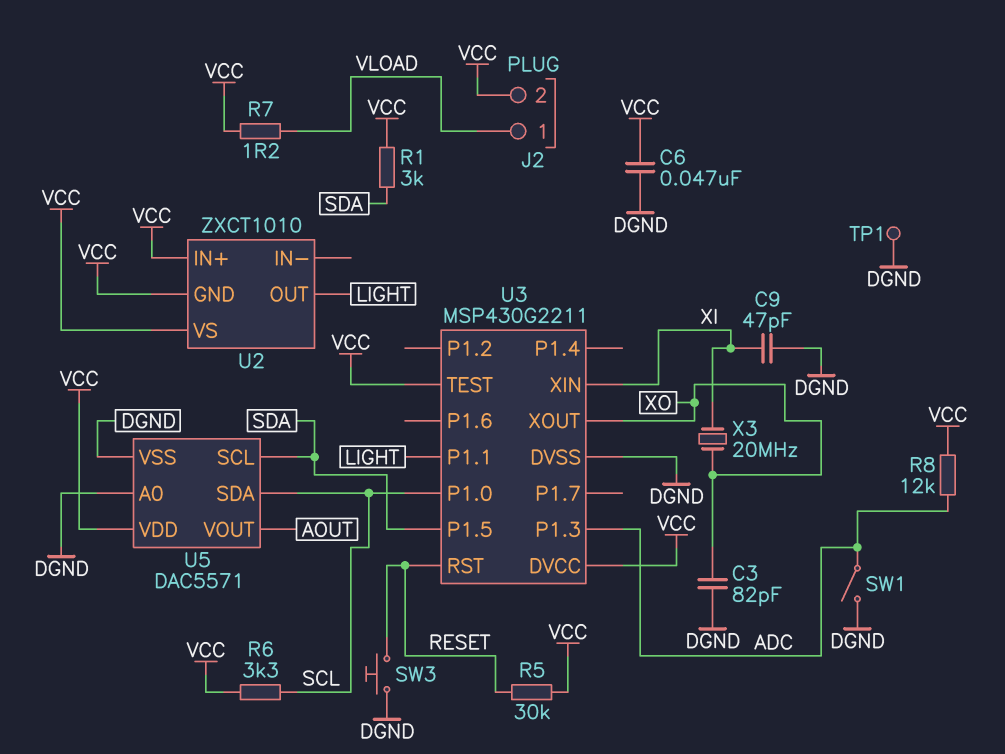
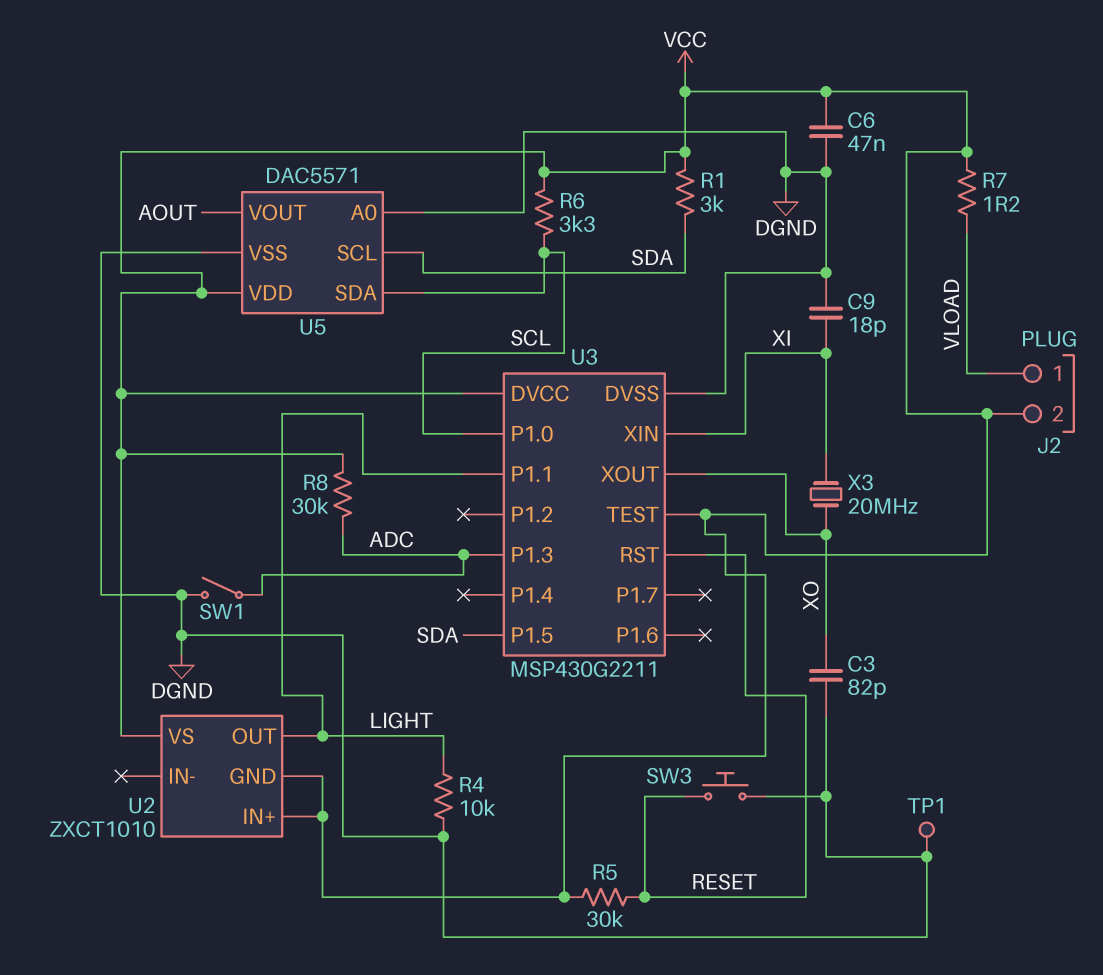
C9: 47pF (DGND, XI) -> 18pF (DGND, XI)
R4: none -> 10k (DGND, LIGHT)
R8: 12k (ADC, VCC) -> 30k (ADC, VCC)

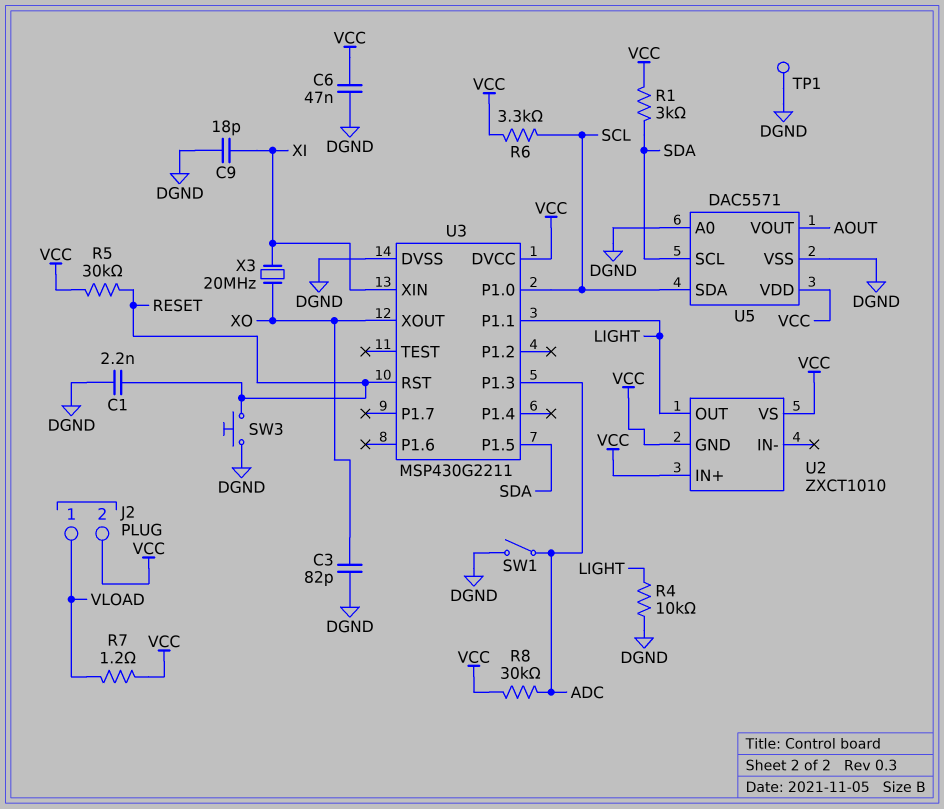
C1: none -> 2.2nF (DGND, RESET)
U3 pin TEST: VCC -> none

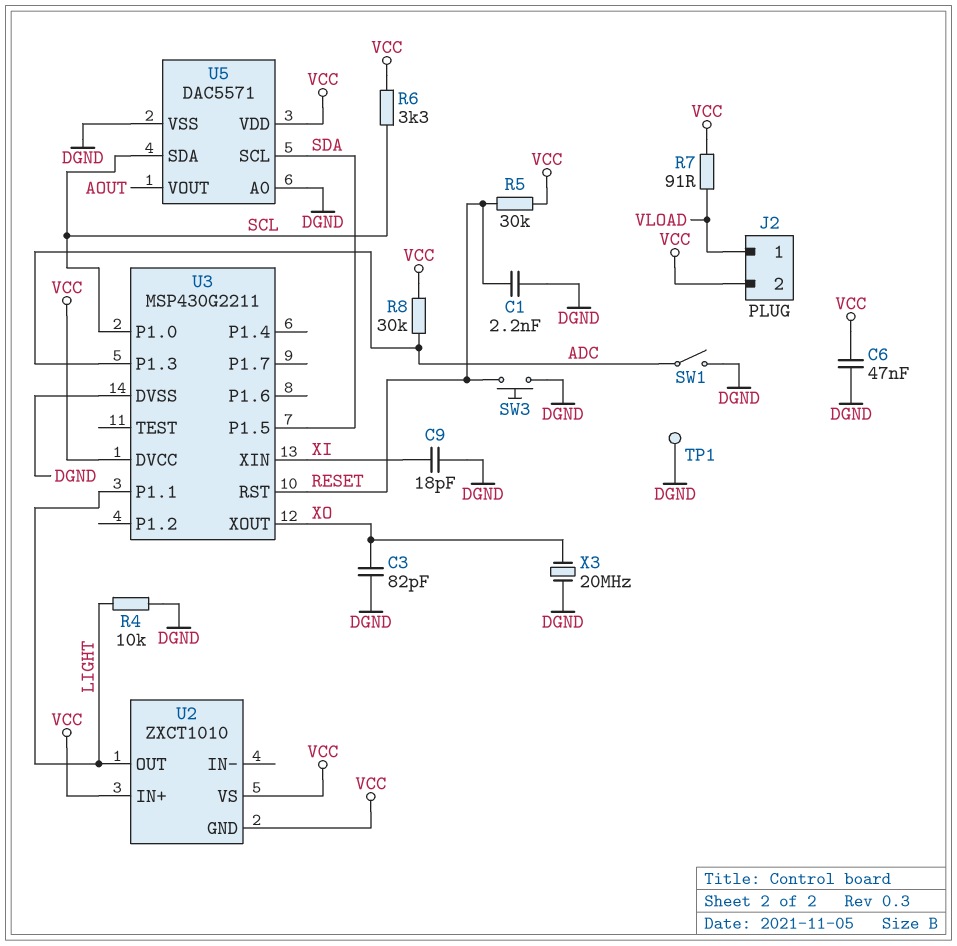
R1: 3k (SDA, VCC) -> none
R7: 1.2 (VCC, VLOAD) -> 91 (VCC, VLOAD)
X3: 20MHz (XI, XO) -> 20MHz (DGND, XO)

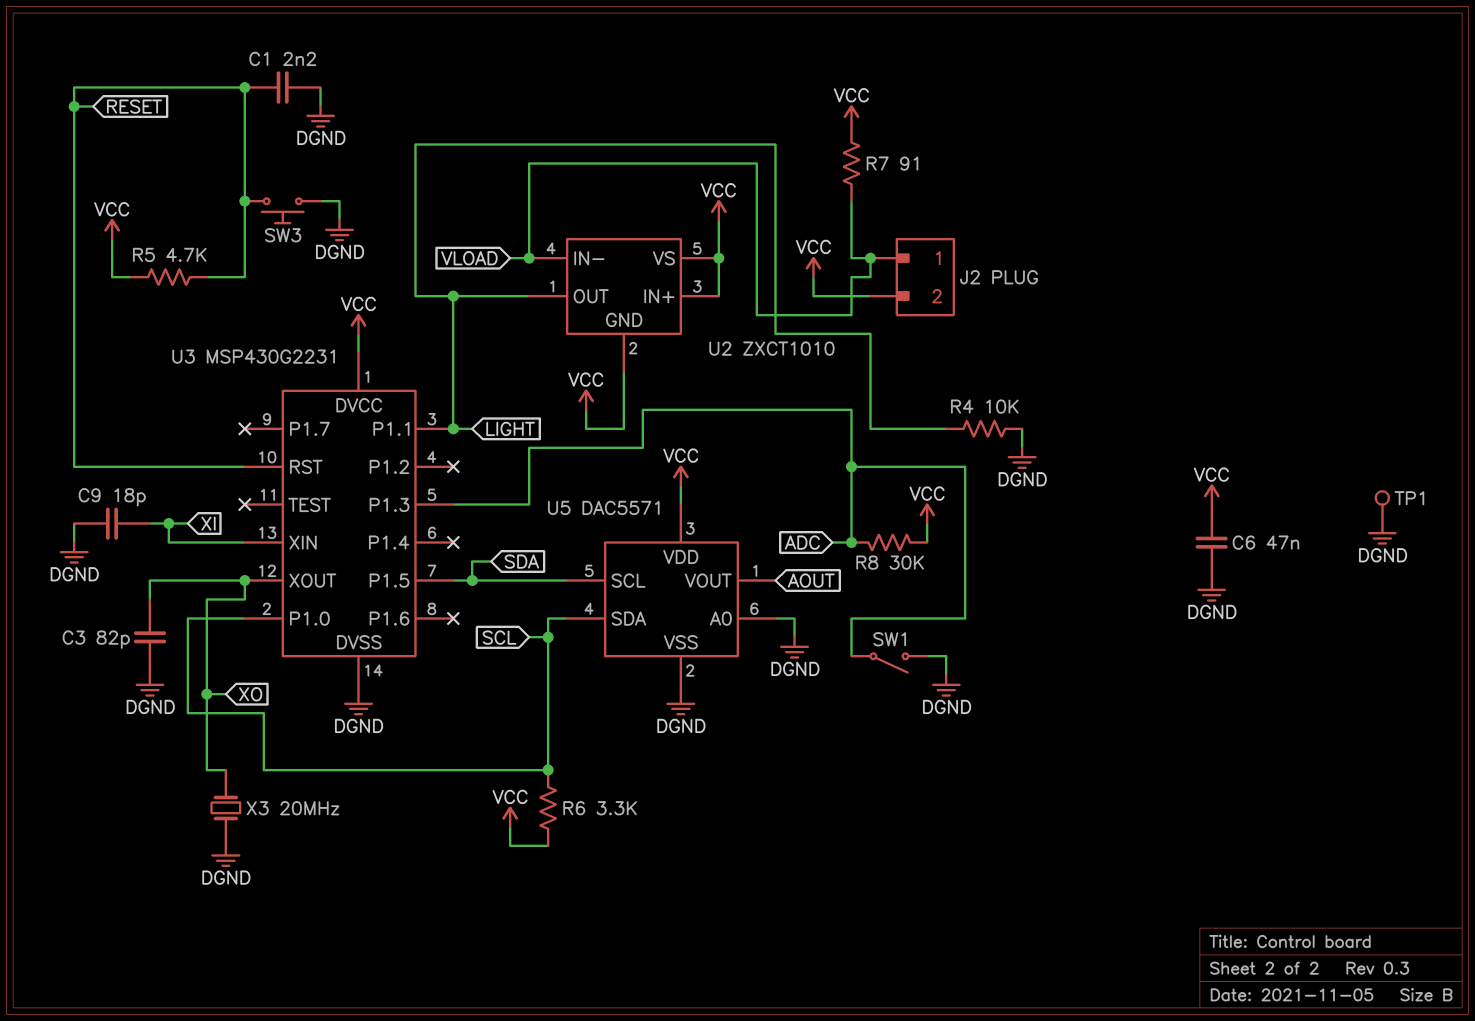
R5: 30k (RESET, VCC) -> 4.7k (RESET, VCC)
U2 pin IN-: none -> VLOAD
U3: MSP430G2211 -> MSP430G2231

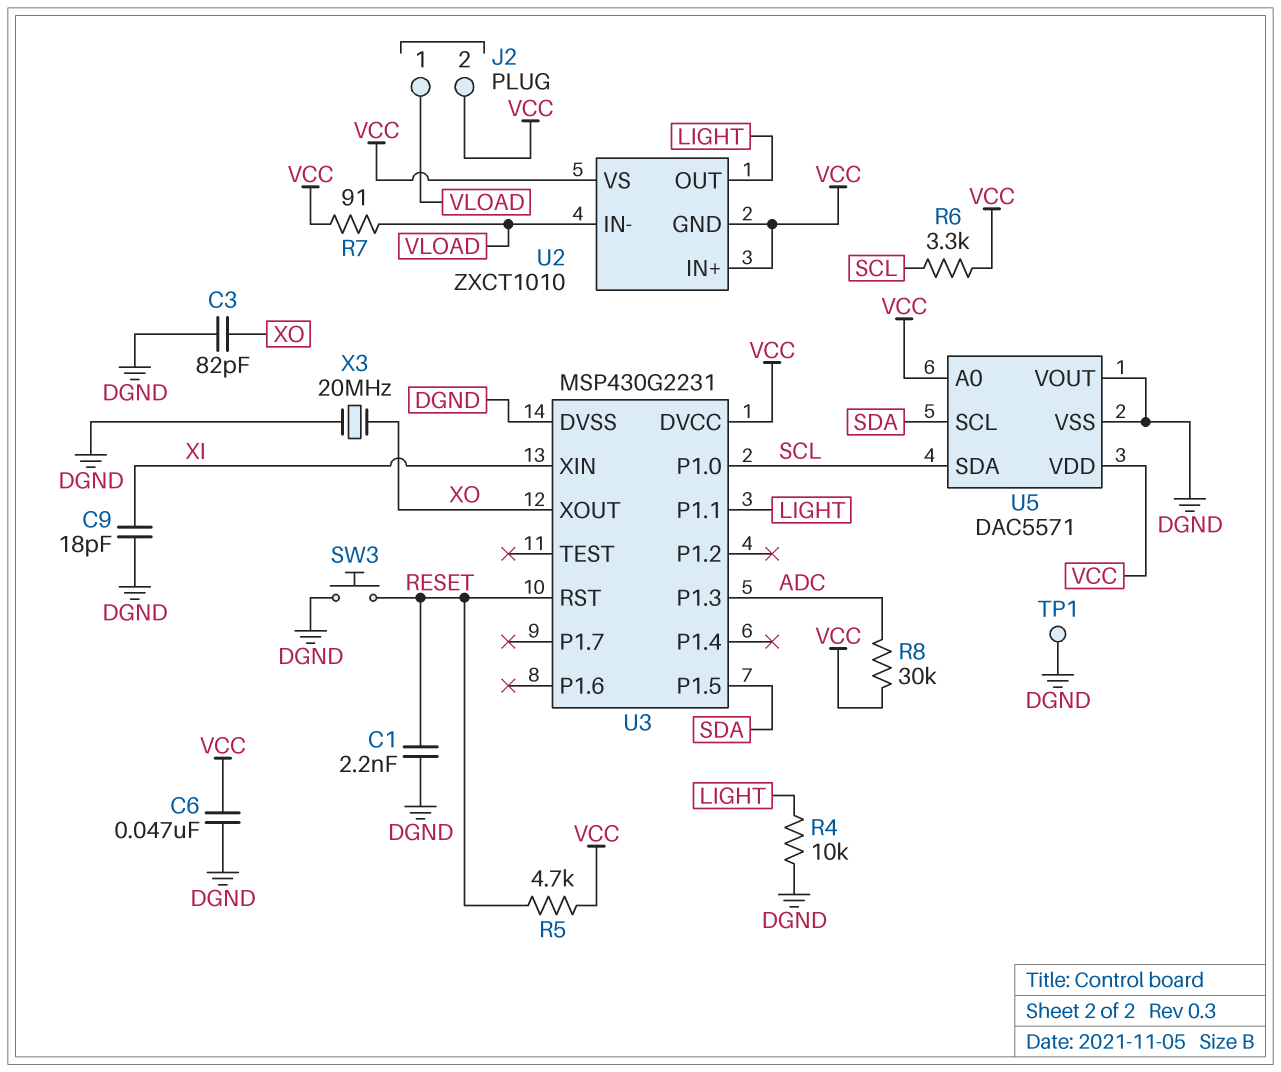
SW1: switch (ADC, DGND) -> none
U5 pin A0: DGND -> VCC
U5 pin VOUT: AOUT -> DGND

